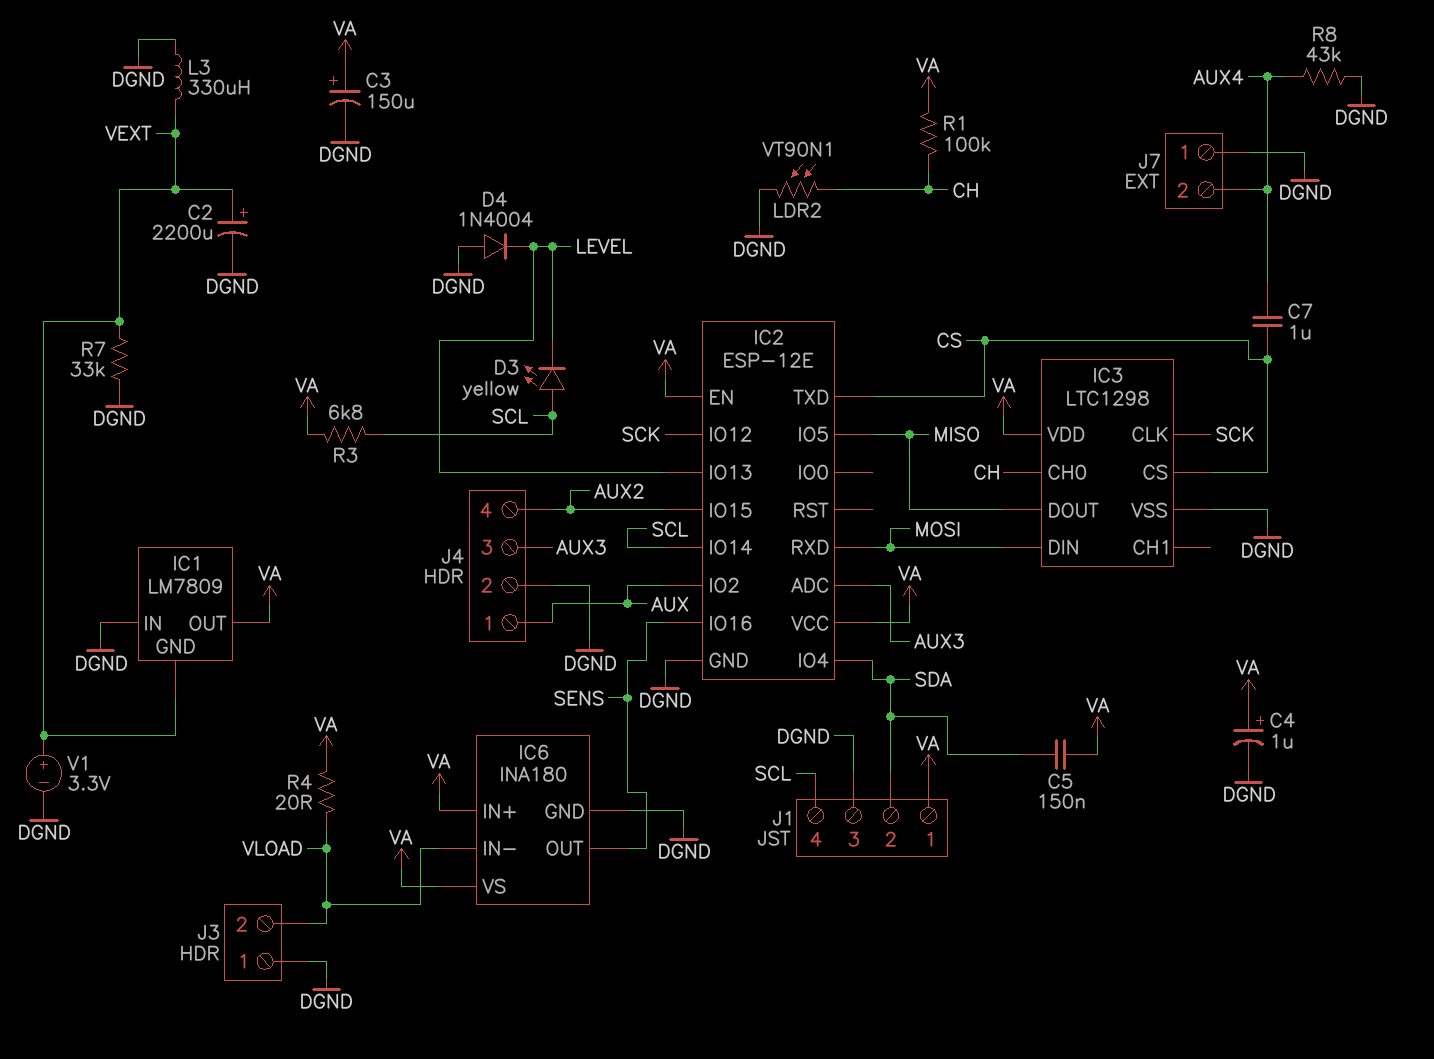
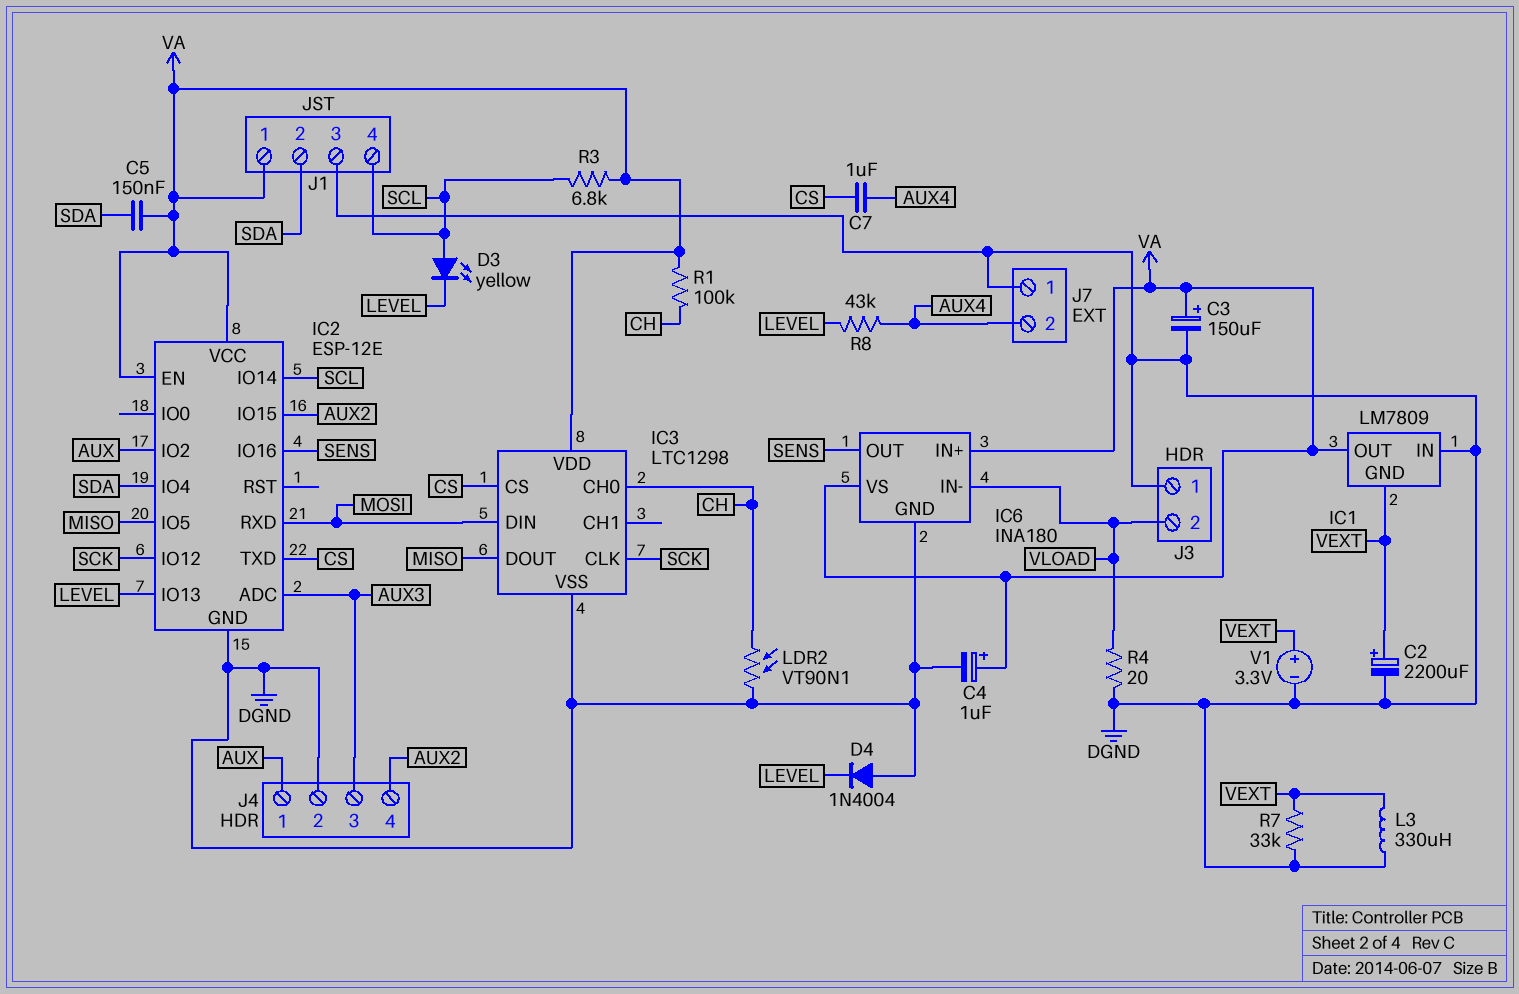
R4: 20 (VA, VLOAD) -> 20 (DGND, VLOAD)
R8: 43k (AUX4, DGND) -> 43k (AUX4, LEVEL)

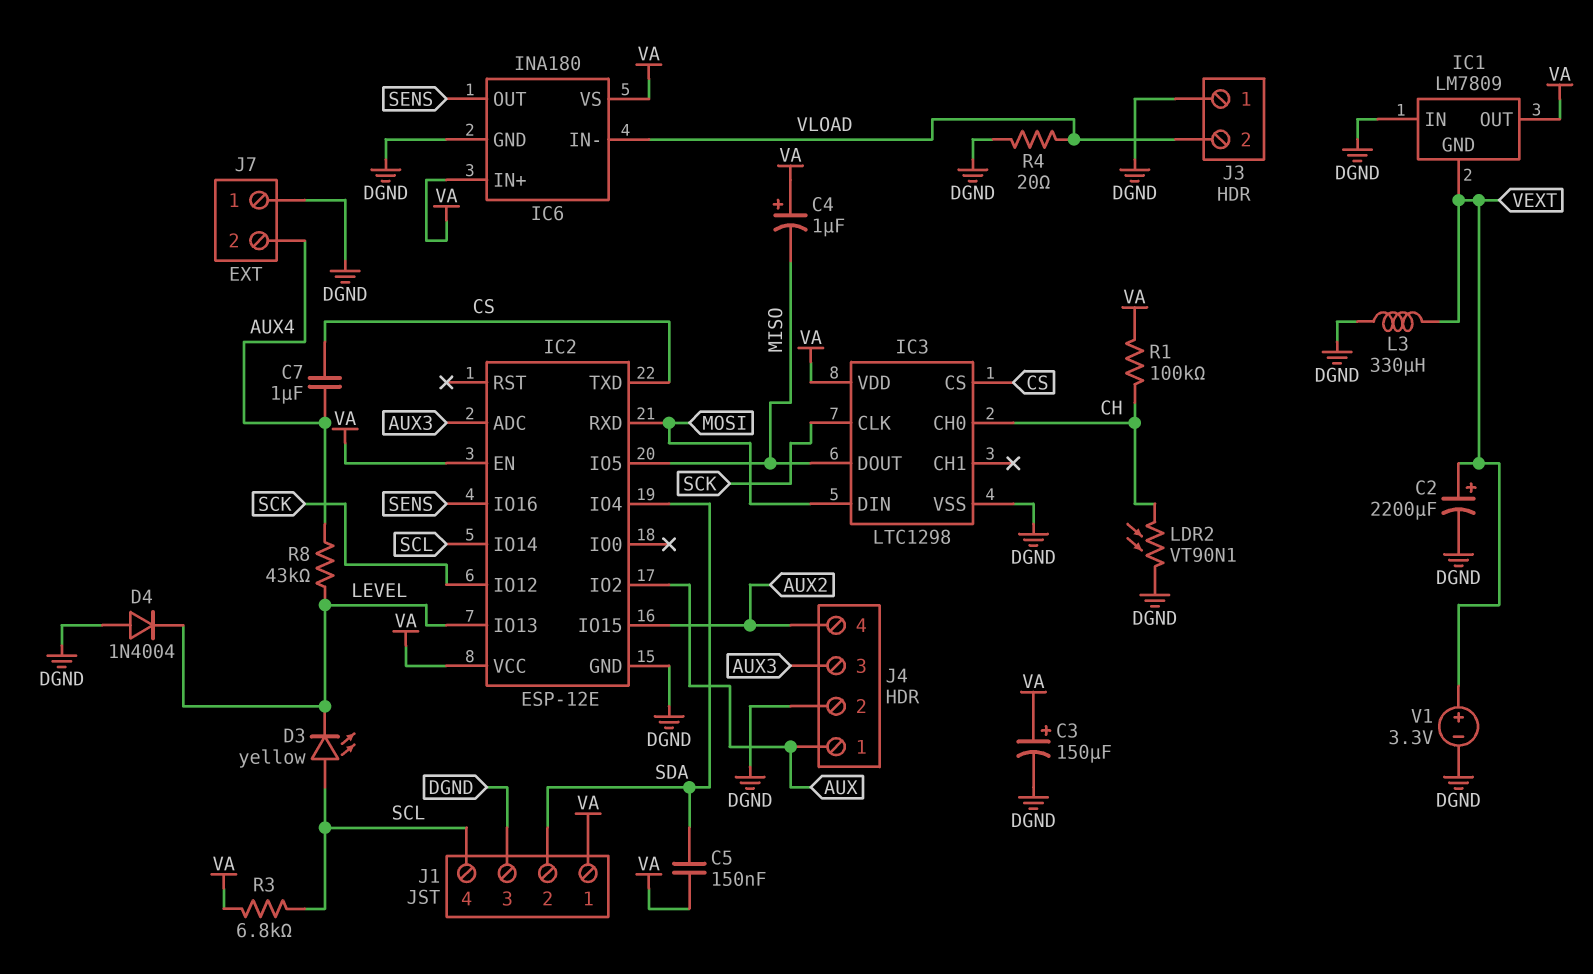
C4: 1uF (plus VA, minus DGND) -> 1uF (plus VA, minus MISO)
R7: 33k (DGND, VEXT) -> none

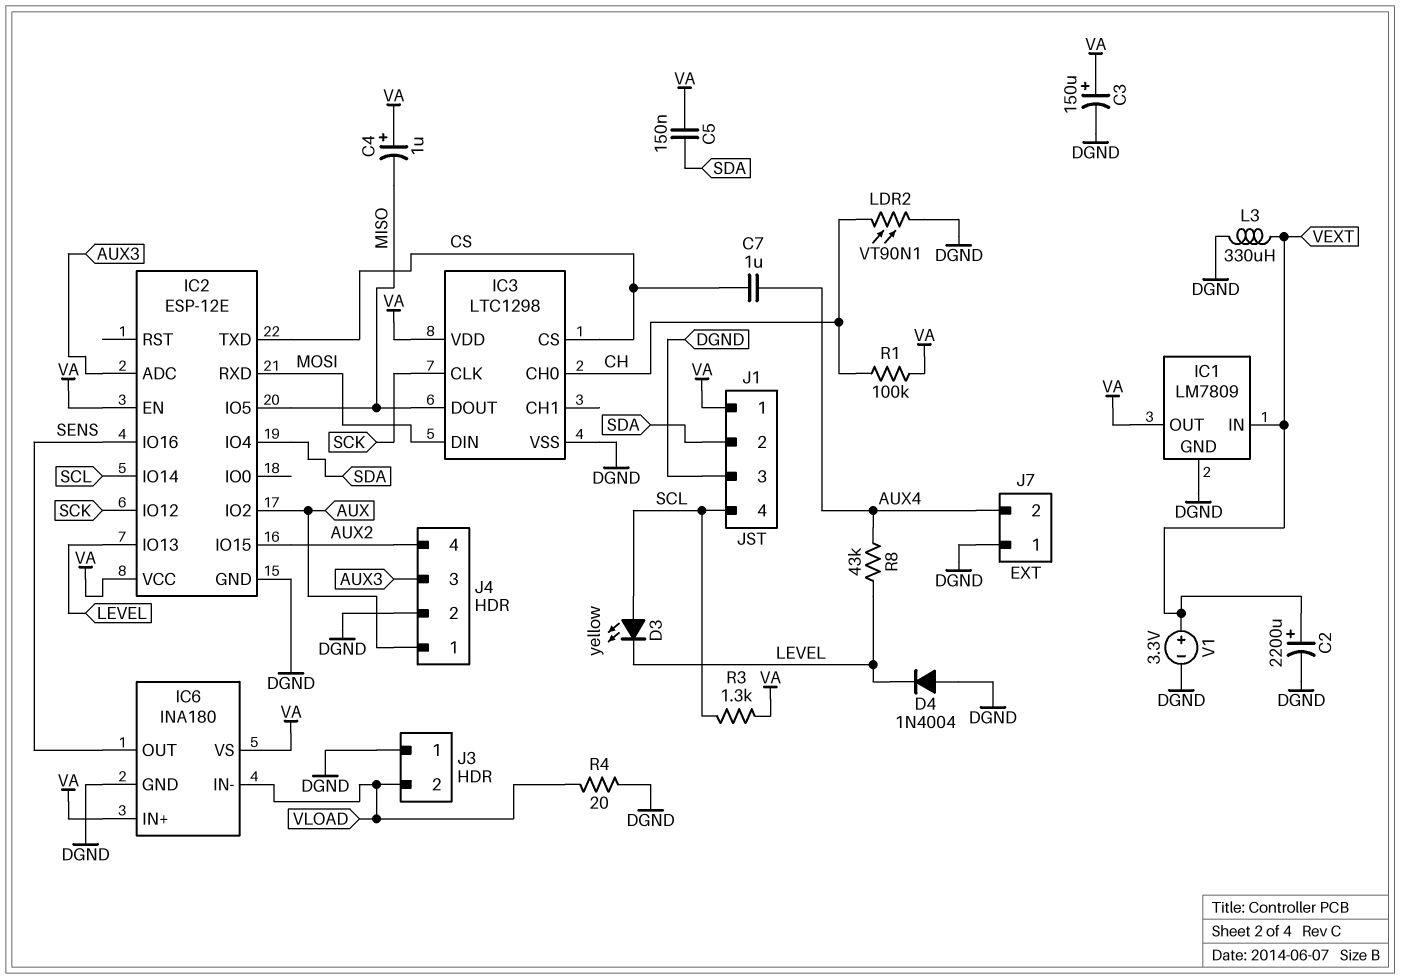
IC1 pin GND: VEXT -> DGND
IC1 pin IN: DGND -> VEXT
R3: 6.8k (SCL, VA) -> 1.3k (SCL, VA)

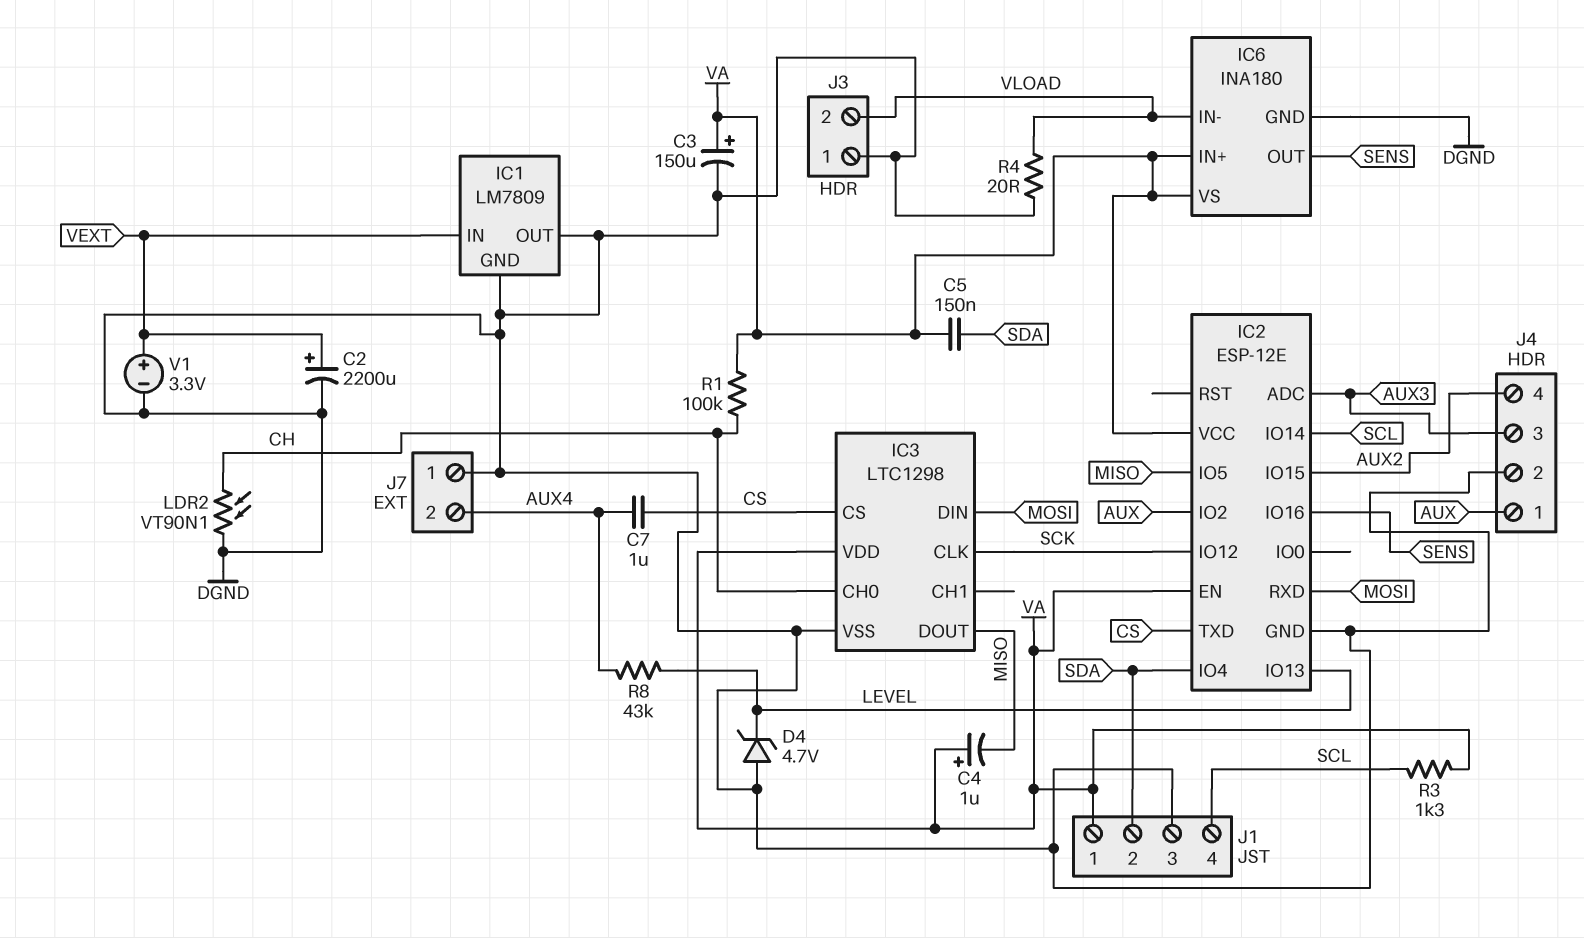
D3: LED yellow (A SCL, K LEVEL) -> none
D4: diode 1N4004 (A DGND, K LEVEL) -> zener 4.7V (A DGND, K LEVEL)
IC1 pin OUT: VA -> DGND
L3: 330uH (DGND, VEXT) -> none

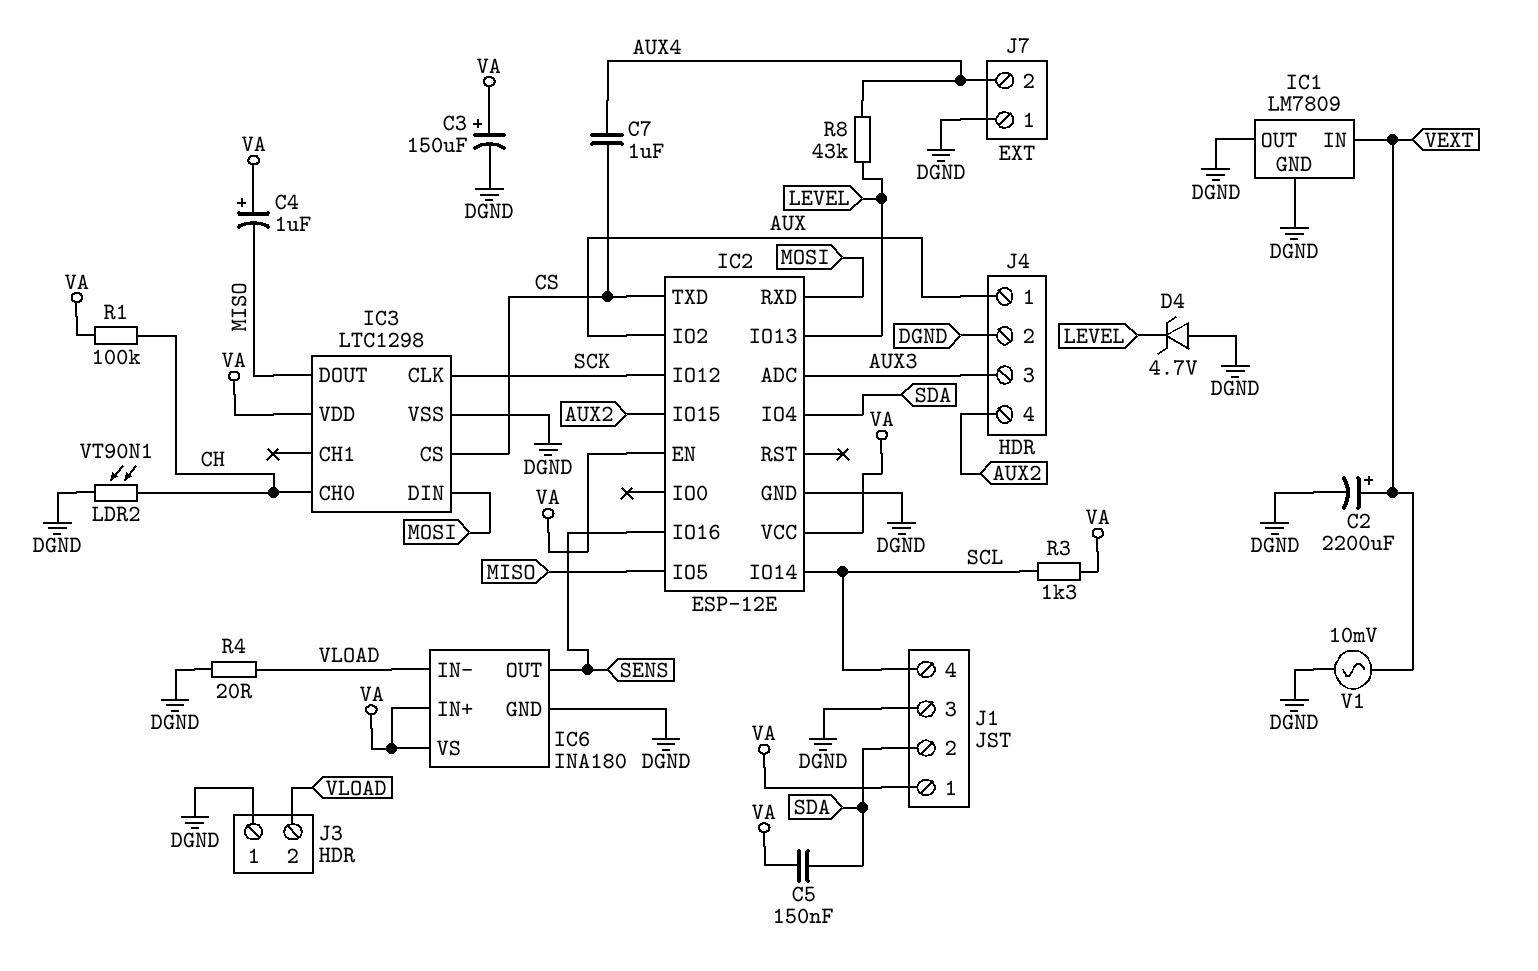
V1: 3.3V (plus VEXT, minus DGND) -> AC 10mV (DGND, VEXT)

